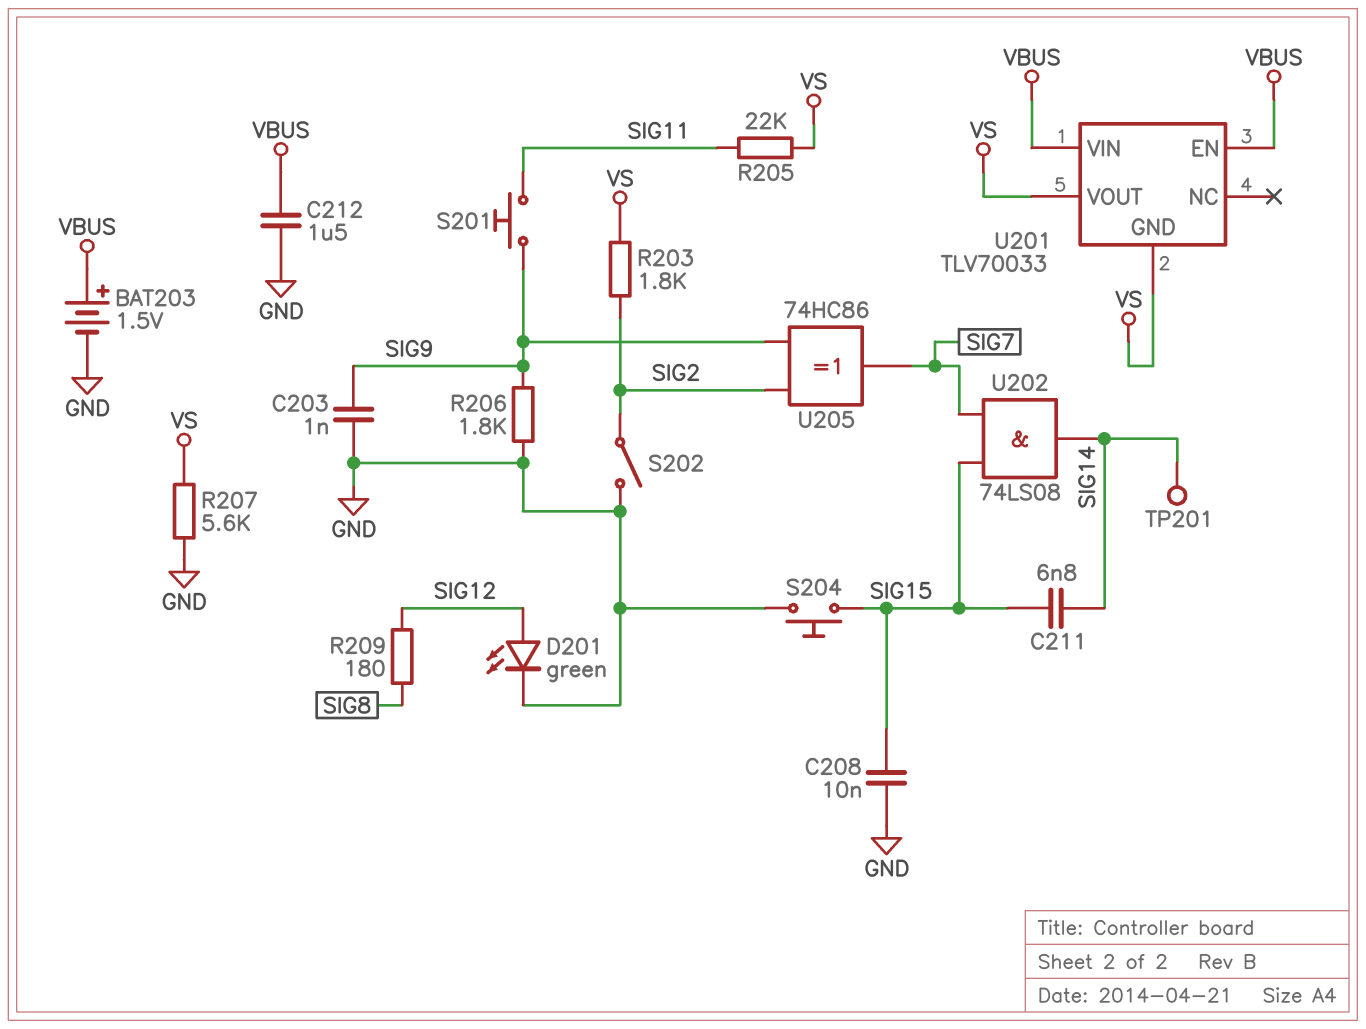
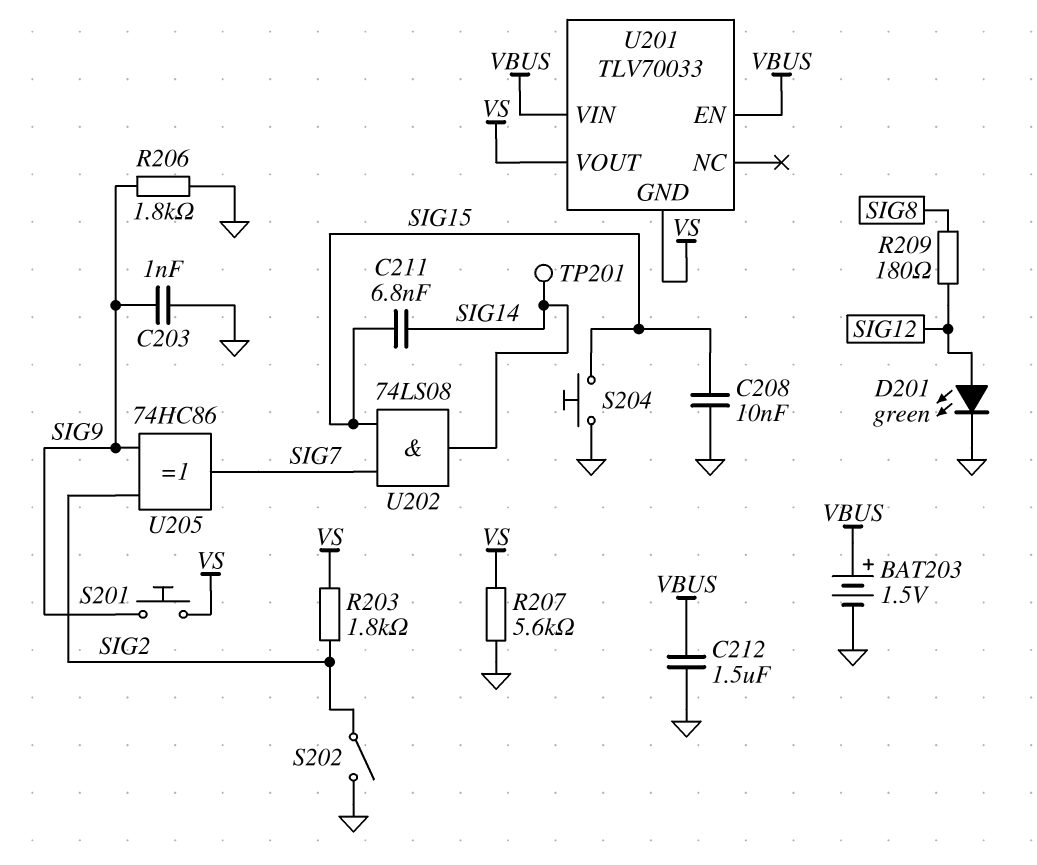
R205: 22k (SIG11, VS) -> none
S201: button (SIG9, SIG11) -> button (SIG9, VS)

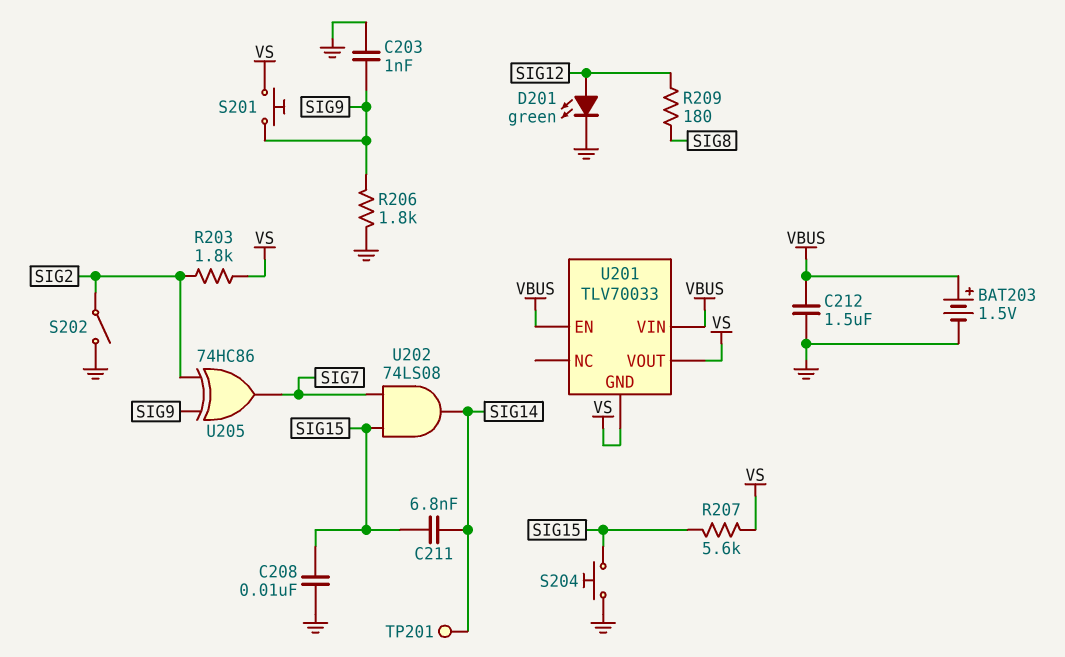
R207: 5.6k (GND, VS) -> 5.6k (SIG15, VS)

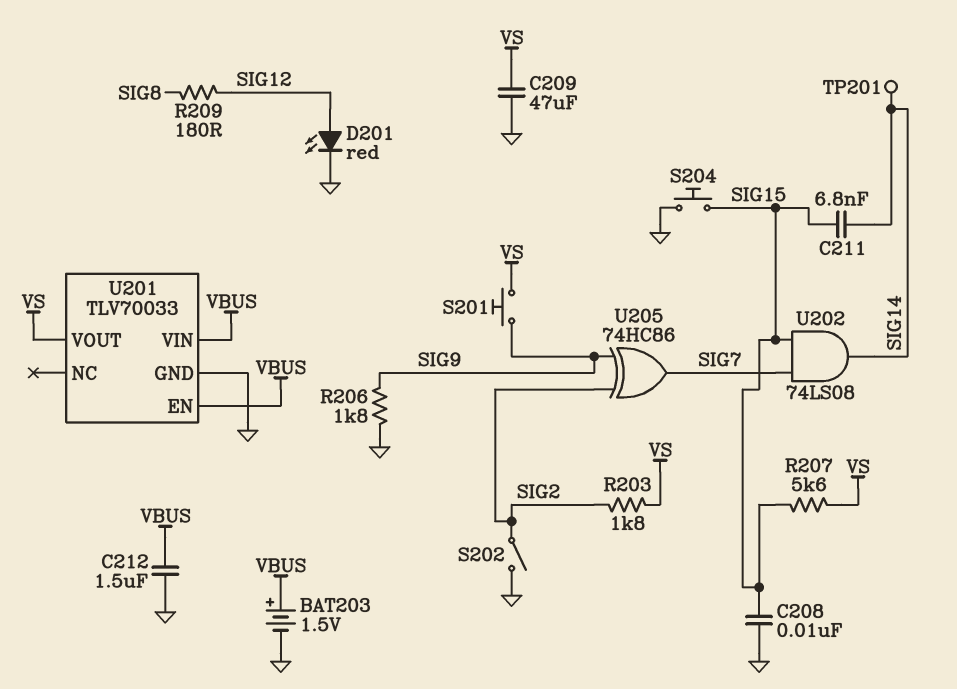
C203: 1nF (GND, SIG9) -> none
C209: none -> 47uF (GND, VS)
D201: LED green (A SIG12, K GND) -> LED red (A SIG12, K GND)
U201 pin GND: VS -> GND

